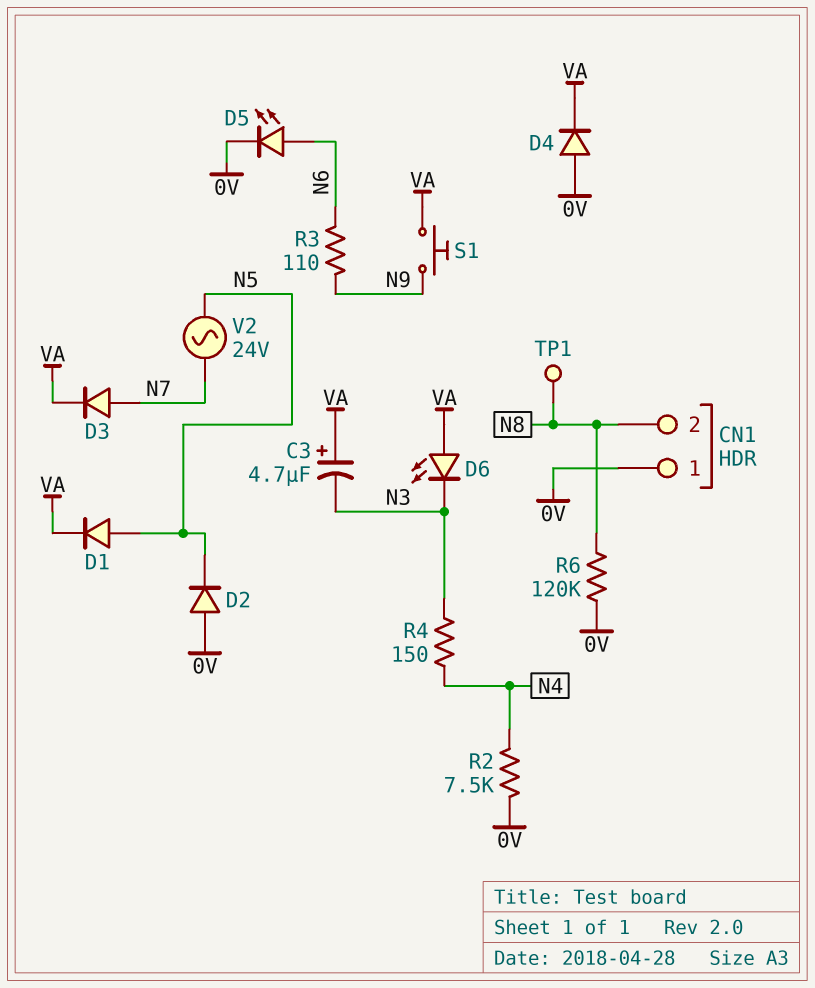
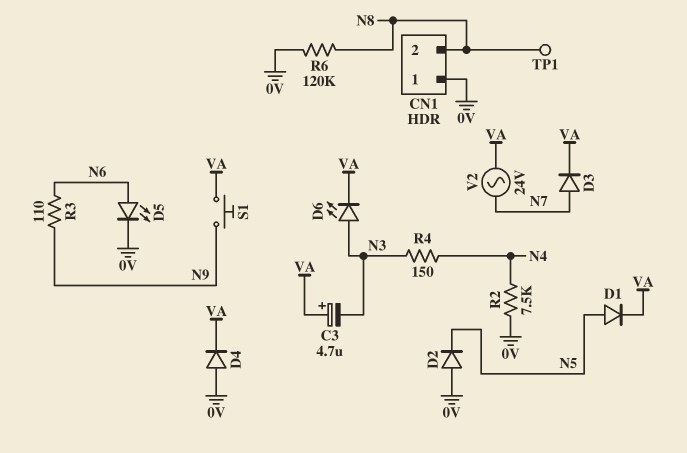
D6: LED (A VA, K N3) -> LED (A N3, K VA)
V2: AC 24V (N5, N7) -> AC 24V (N7, VA)

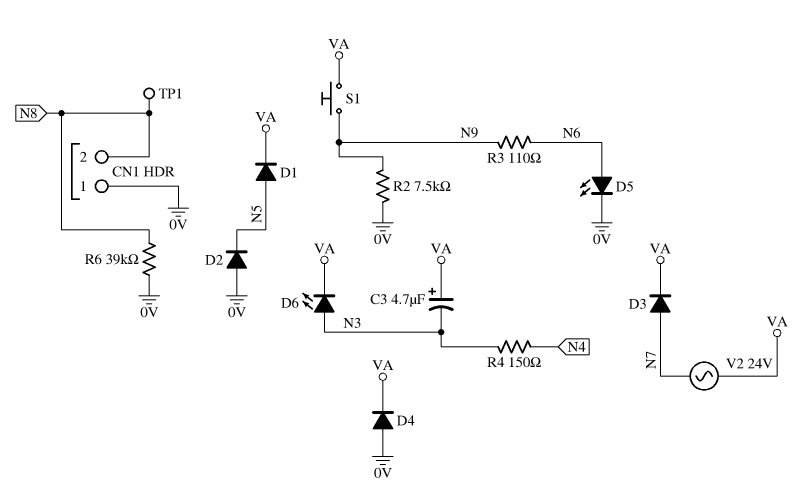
R2: 7.5k (0V, N4) -> 7.5k (0V, N9)
R6: 120k (0V, N8) -> 39k (0V, N8)

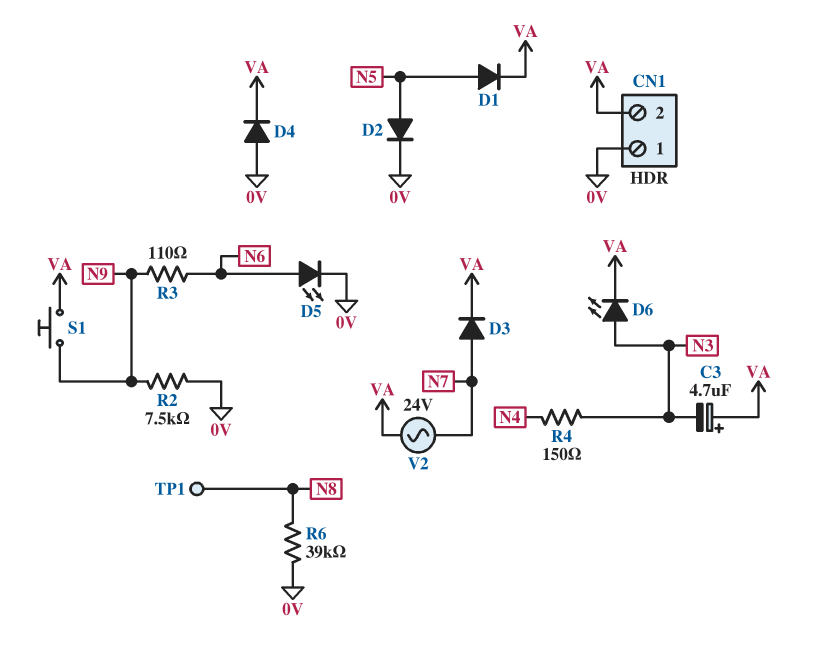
CN1 pin 2: N8 -> VA
D2: diode (A 0V, K N5) -> diode (A N5, K 0V)

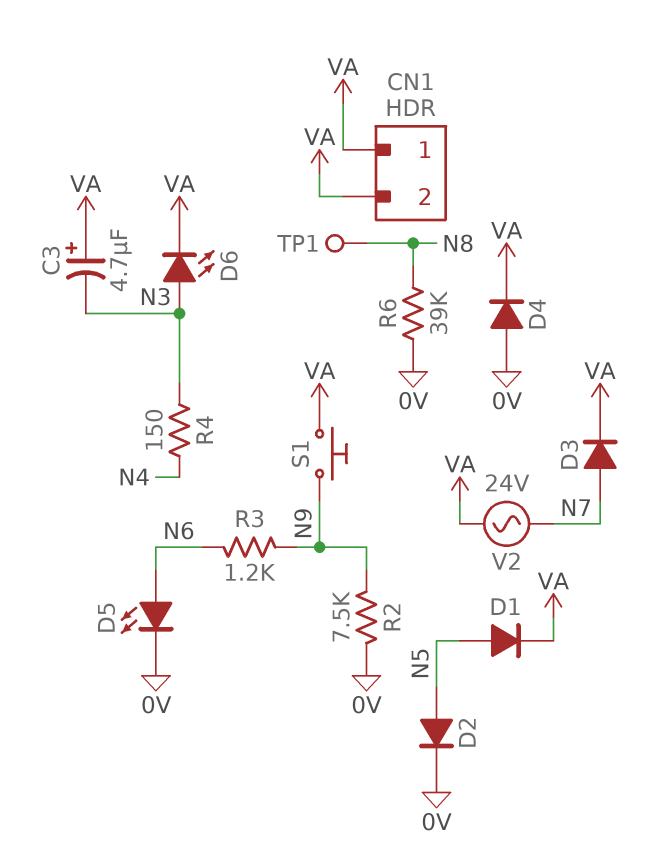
CN1 pin 1: 0V -> VA
R3: 110 (N6, N9) -> 1.2k (N6, N9)

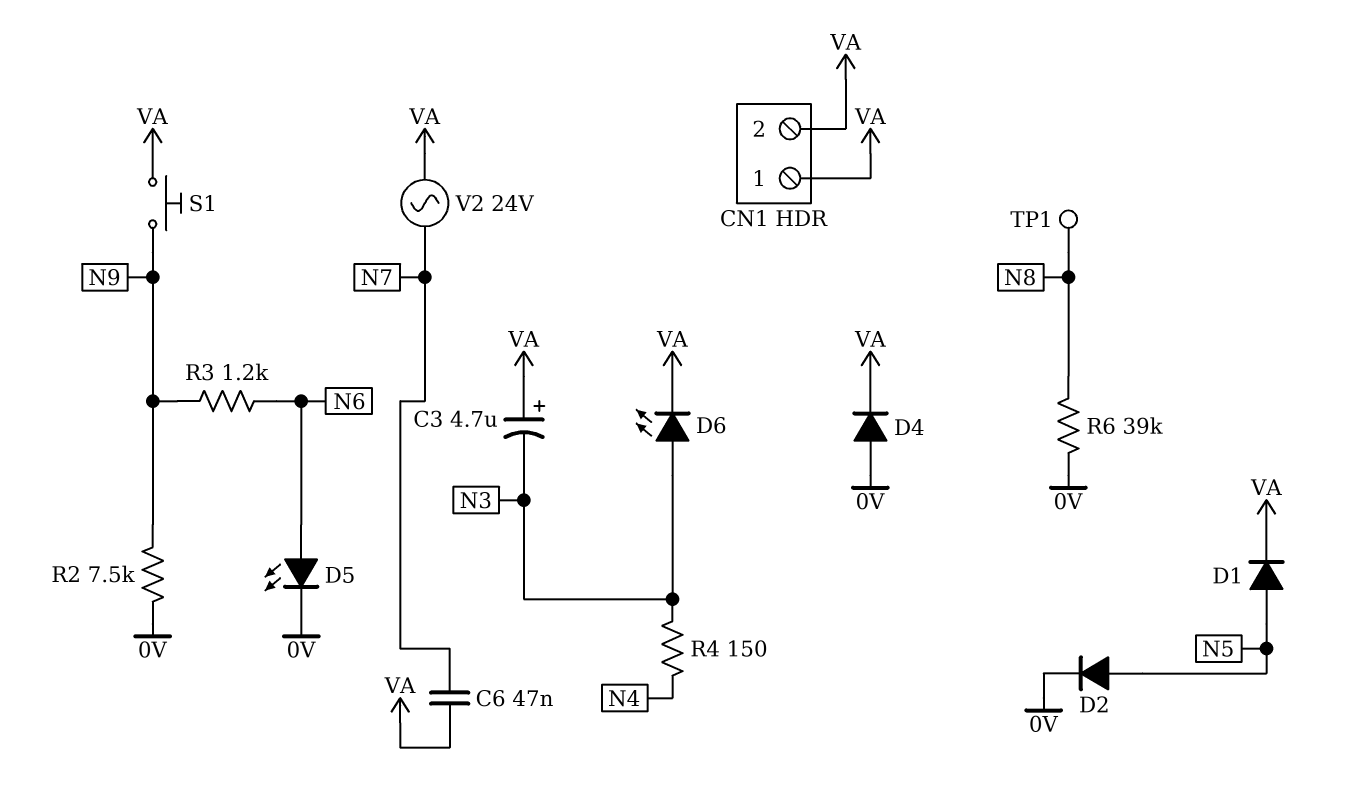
C6: none -> 47nF (N7, VA)
D3: diode (A N7, K VA) -> none

